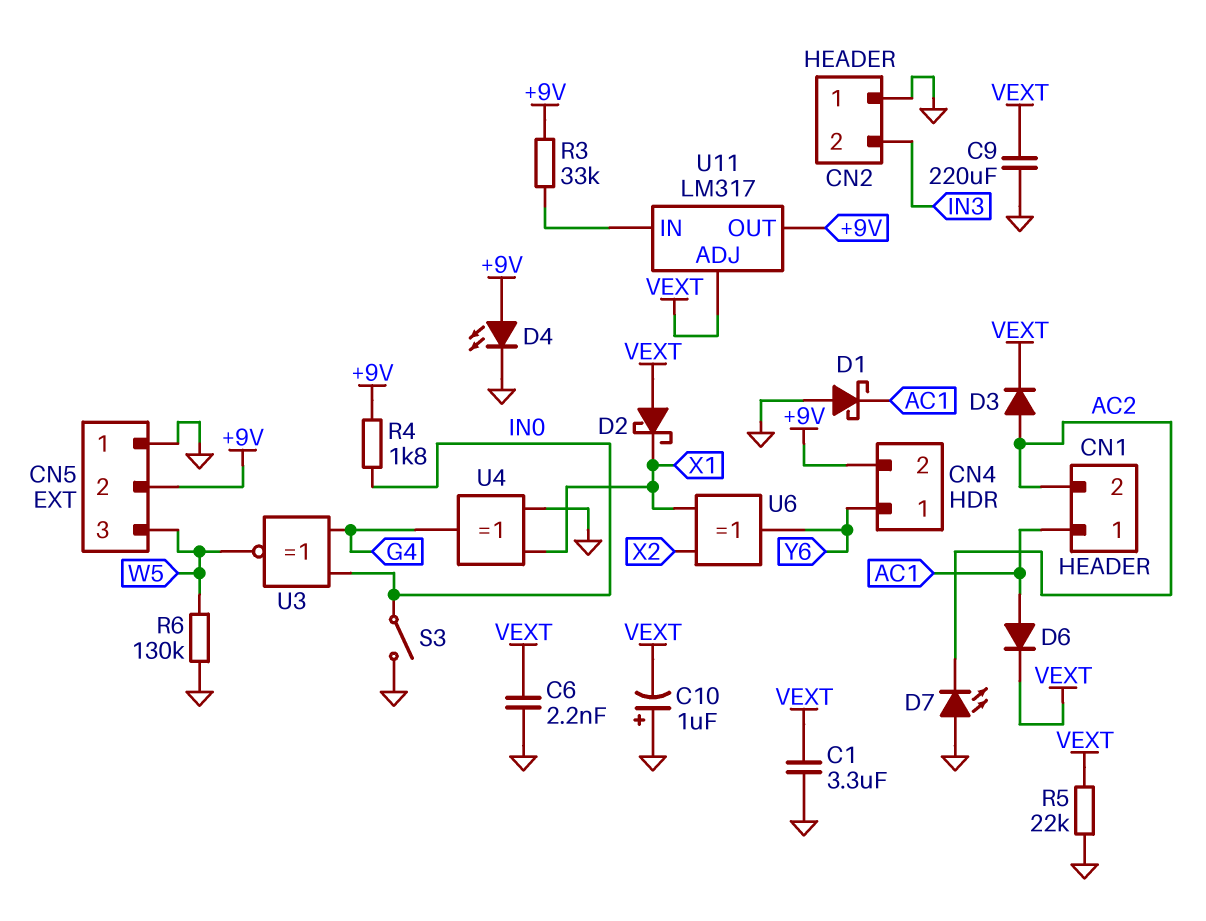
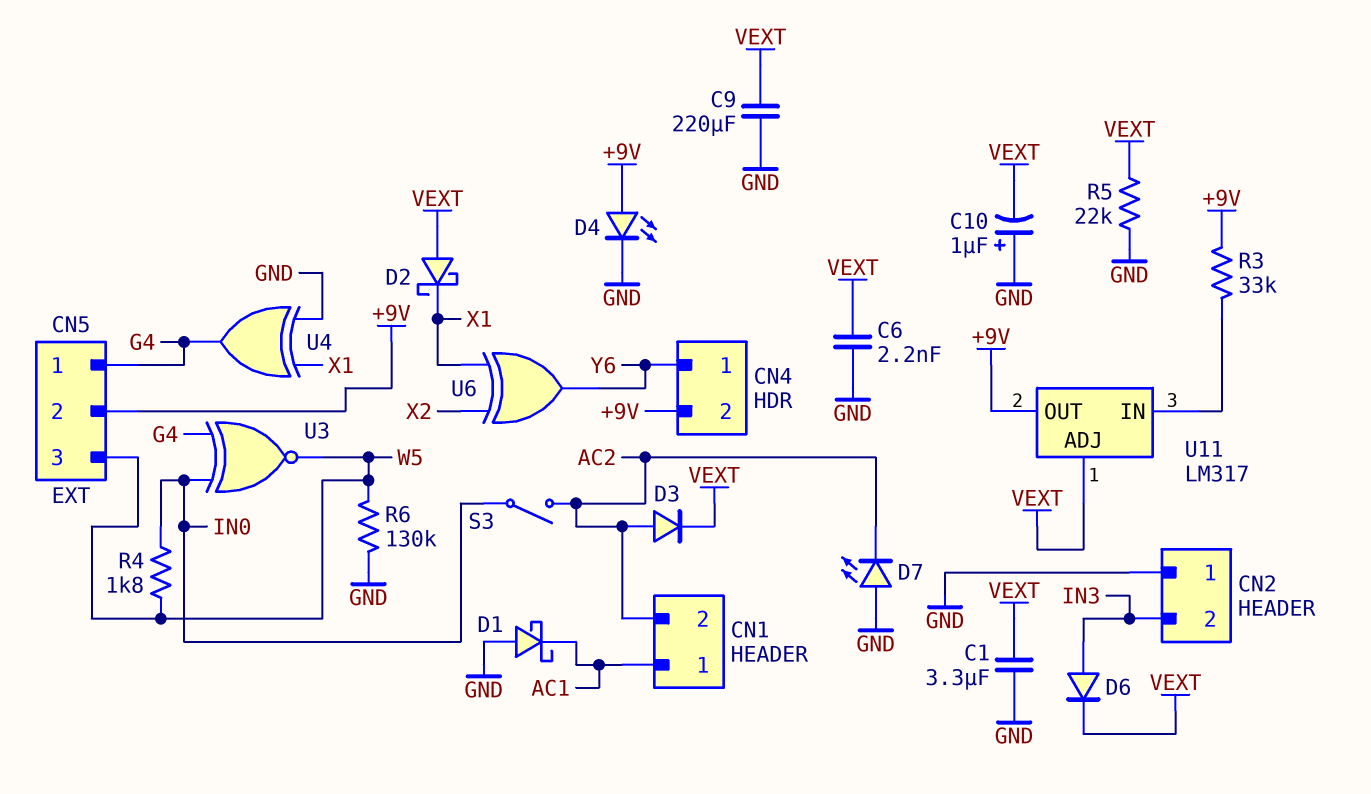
CN5 pin 1: GND -> G4
D6: diode (A AC1, K VEXT) -> diode (A IN3, K VEXT)
R4: 1.8k (+9V, IN0) -> 1.8k (IN0, W5)
S3: switch (GND, IN0) -> switch (AC2, IN0)

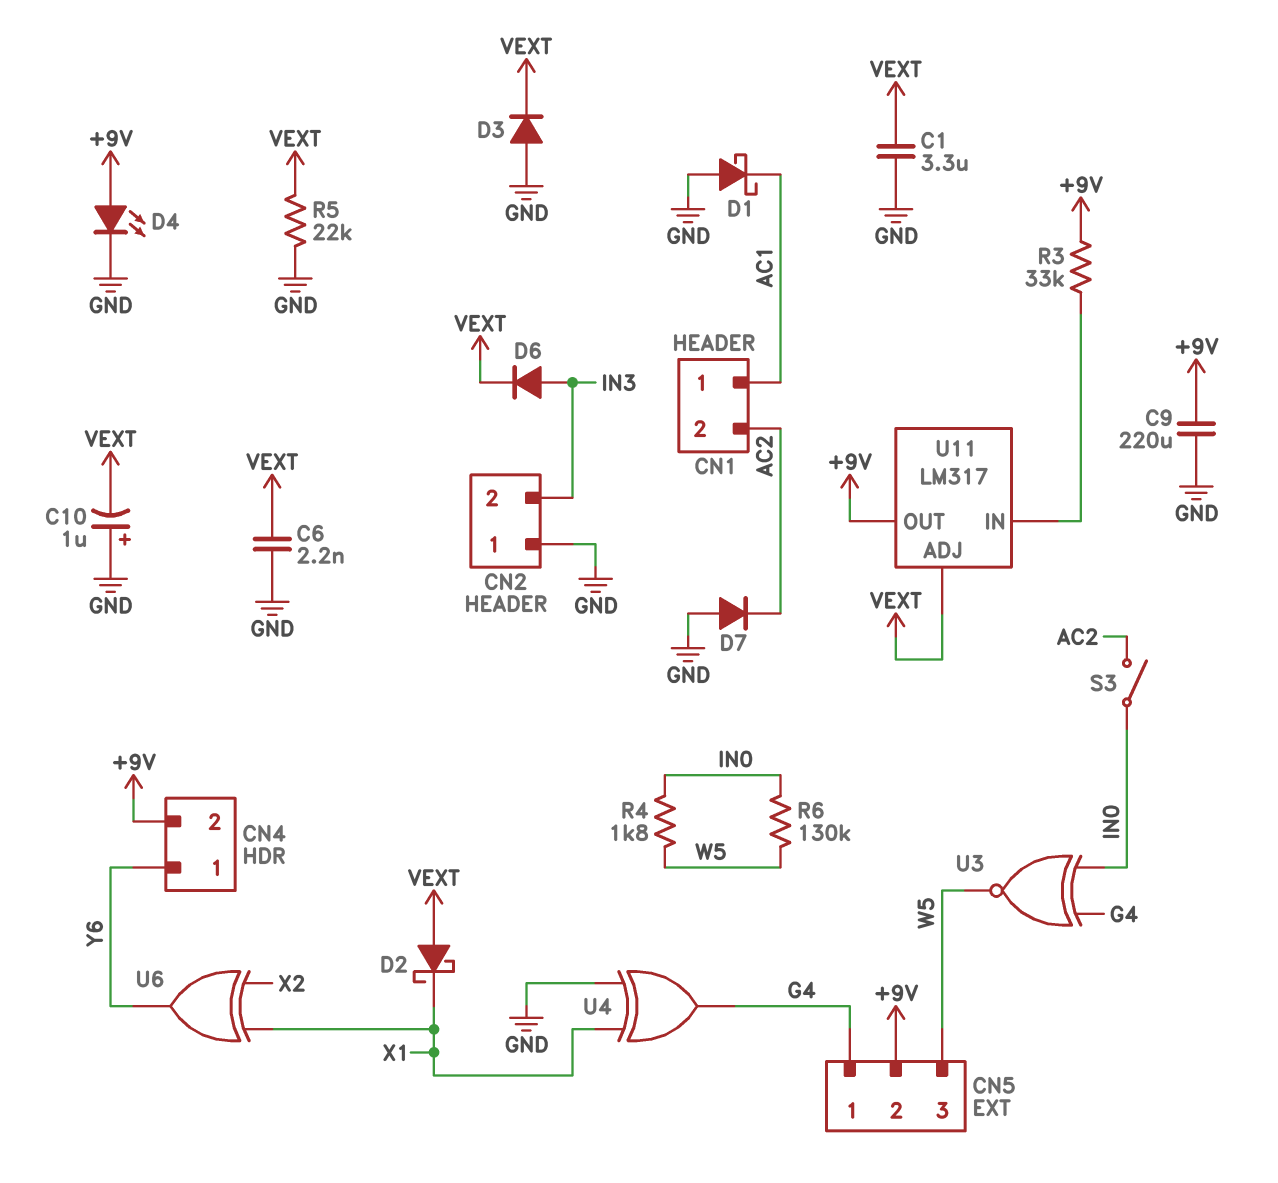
C9: 220uF (GND, VEXT) -> 220uF (+9V, GND)
D3: diode (A AC2, K VEXT) -> diode (A GND, K VEXT)
D7: LED (A GND, K AC2) -> diode (A GND, K AC2)
R6: 130k (GND, W5) -> 130k (IN0, W5)

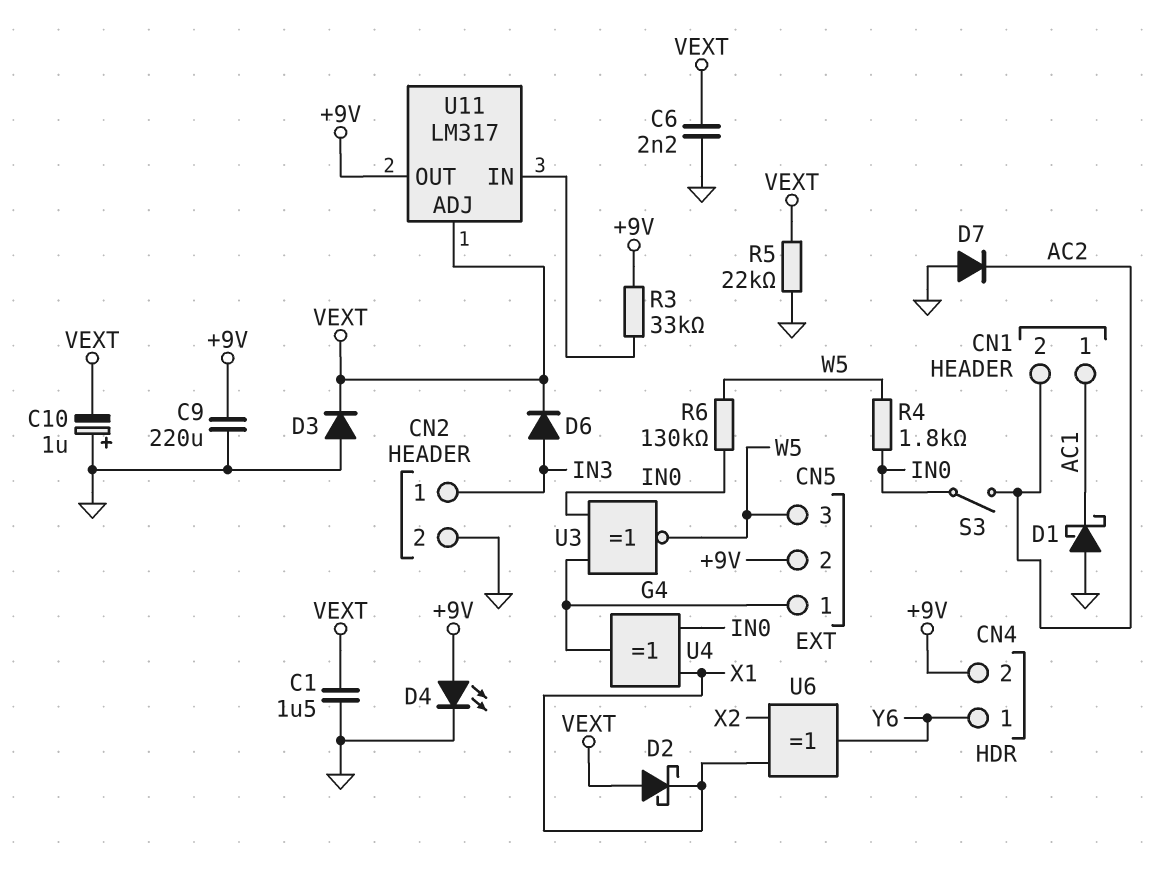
C1: 3.3uF (GND, VEXT) -> 1.5uF (GND, VEXT)
CN2 pin 1: GND -> IN3
CN2 pin 2: IN3 -> GND
U4: XOR (in GND, in X1, out G4) -> XOR (in IN0, in X1, out G4)

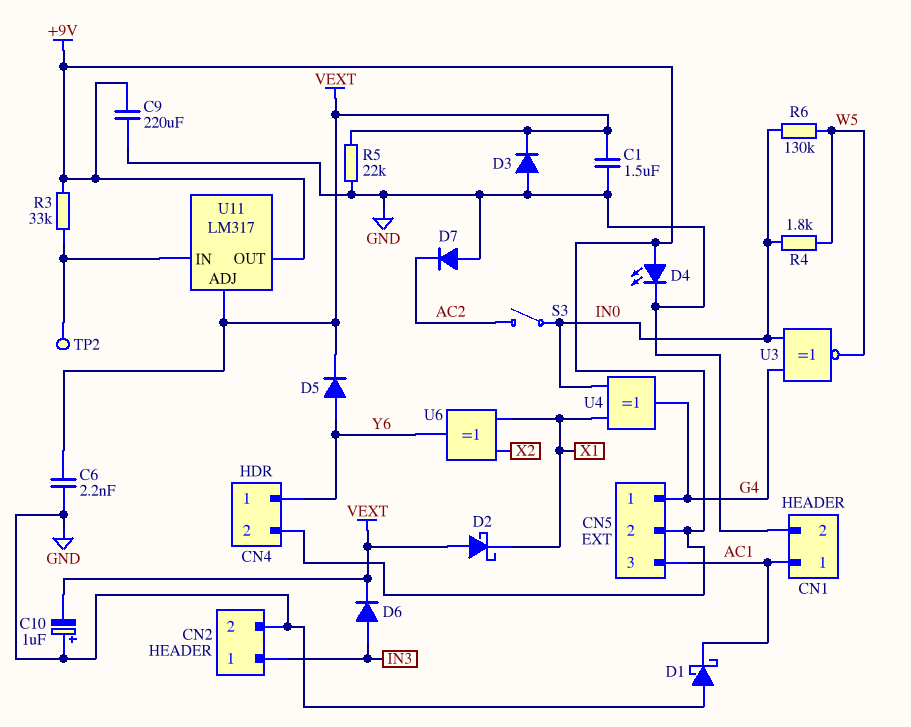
CN1 pin 2: AC2 -> GND
CN5 pin 3: W5 -> AC1
D5: none -> diode (A Y6, K VEXT)
TP2: none -> test point (U11/IN)

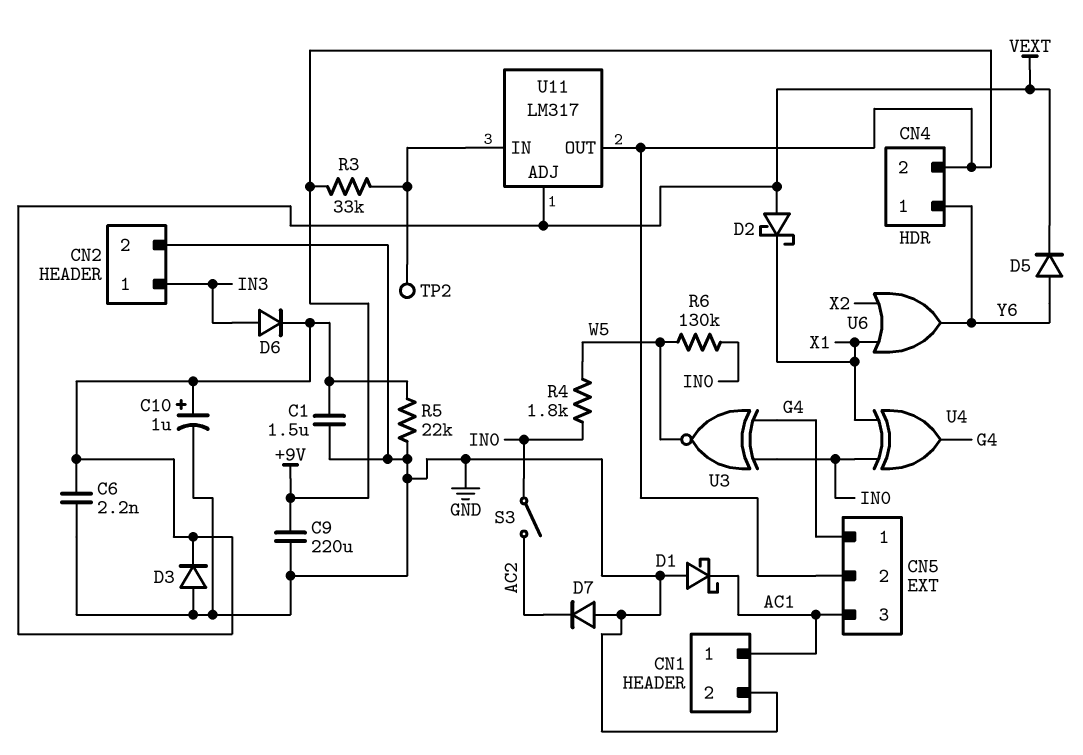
C10: 1uF (plus GND, minus VEXT) -> 1uF (plus VEXT, minus GND)
D4: LED (A +9V, K GND) -> none
U6: XOR (in X1, in X2, out Y6) -> OR (in X1, in X2, out Y6)

